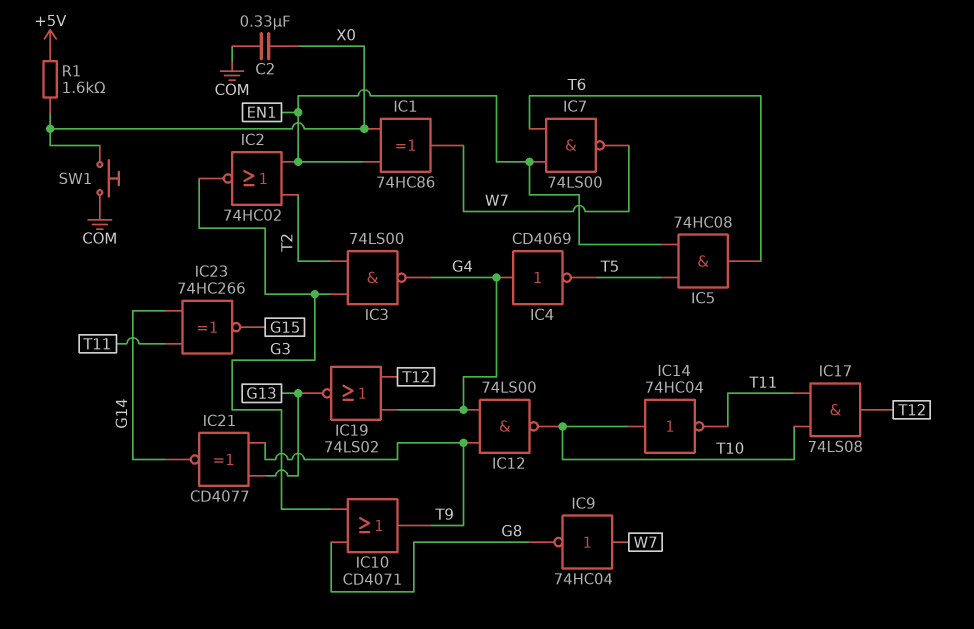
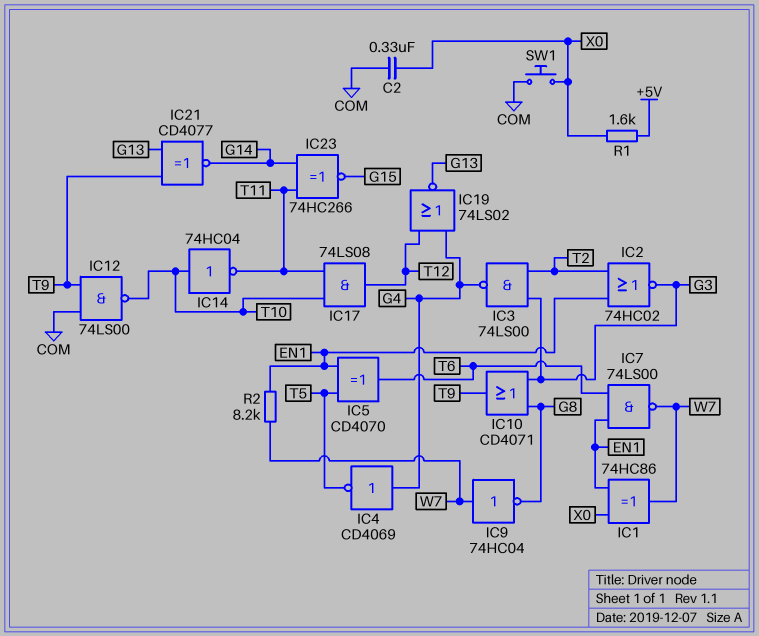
IC5: AND 74HC08 (in EN1, in T5, out T6) -> XOR CD4070 (in EN1, in T5, out T6)
IC12: NAND 74LS00 (in G4, in T9, out T10) -> NAND 74LS00 (in COM, in T9, out T10)
R2: none -> 8.2k (EN1, W7)

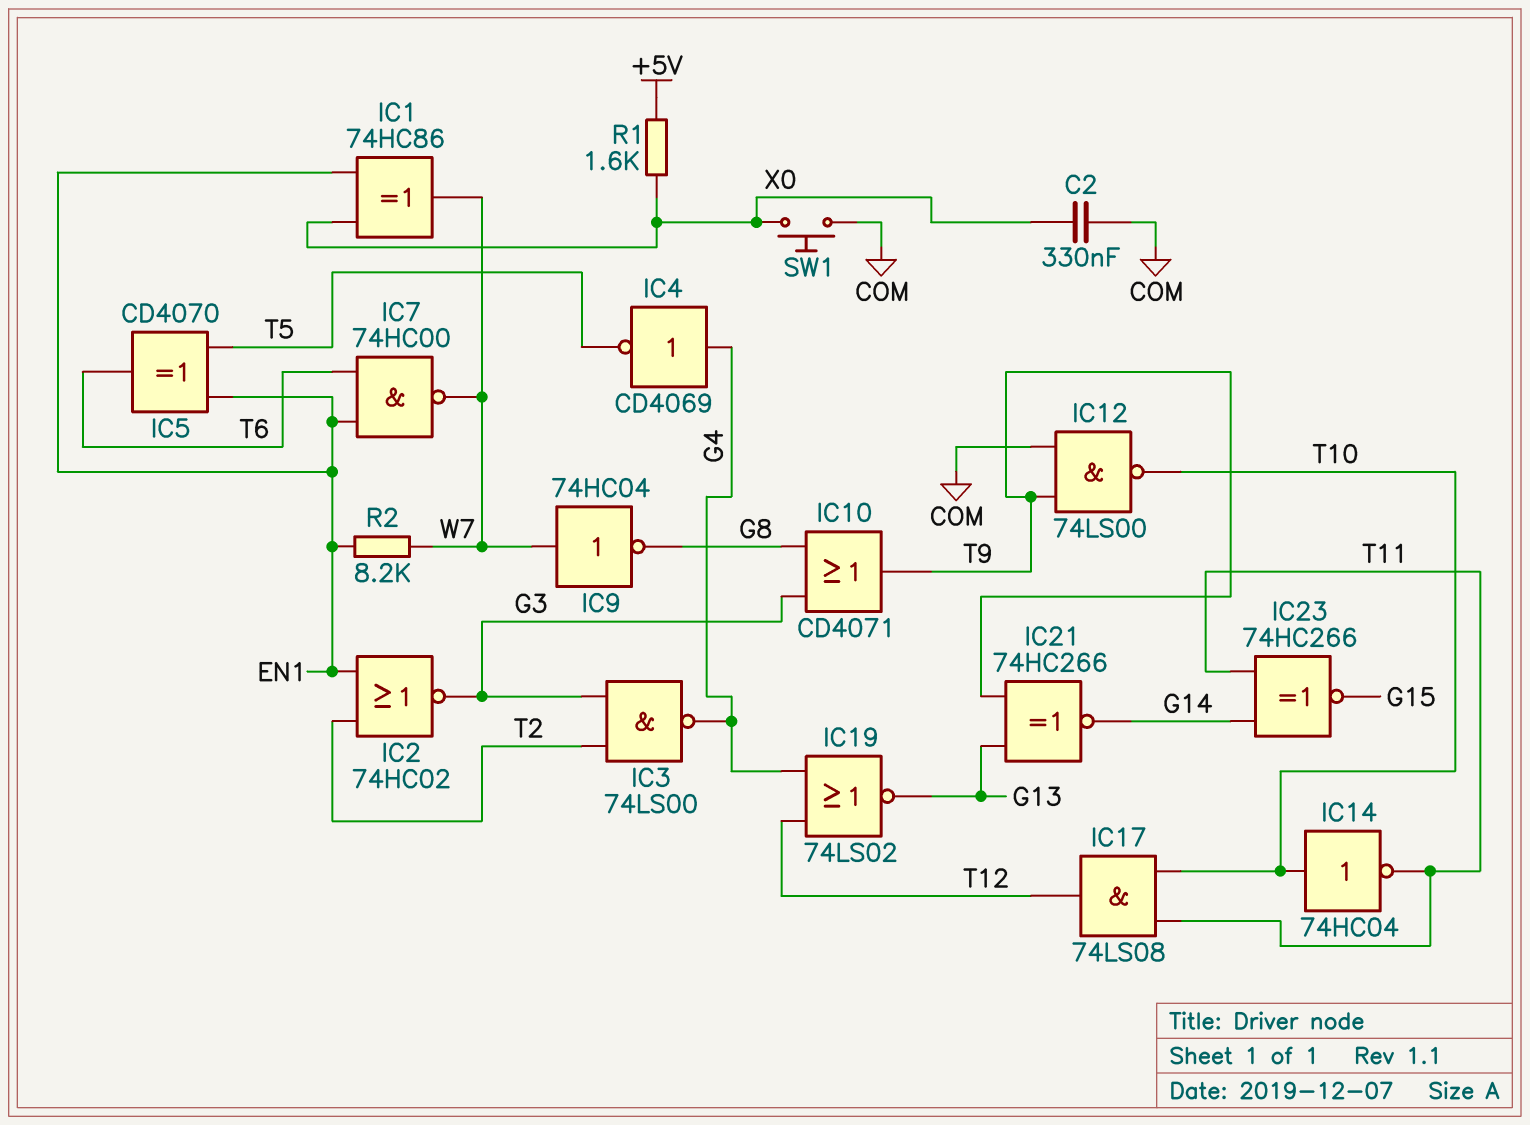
IC7: NAND 74LS00 (in EN1, in T6, out W7) -> NAND 74HC00 (in EN1, in T6, out W7)
IC21: XNOR CD4077 (in G13, in T9, out G14) -> XNOR 74HC266 (in G13, in T9, out G14)

